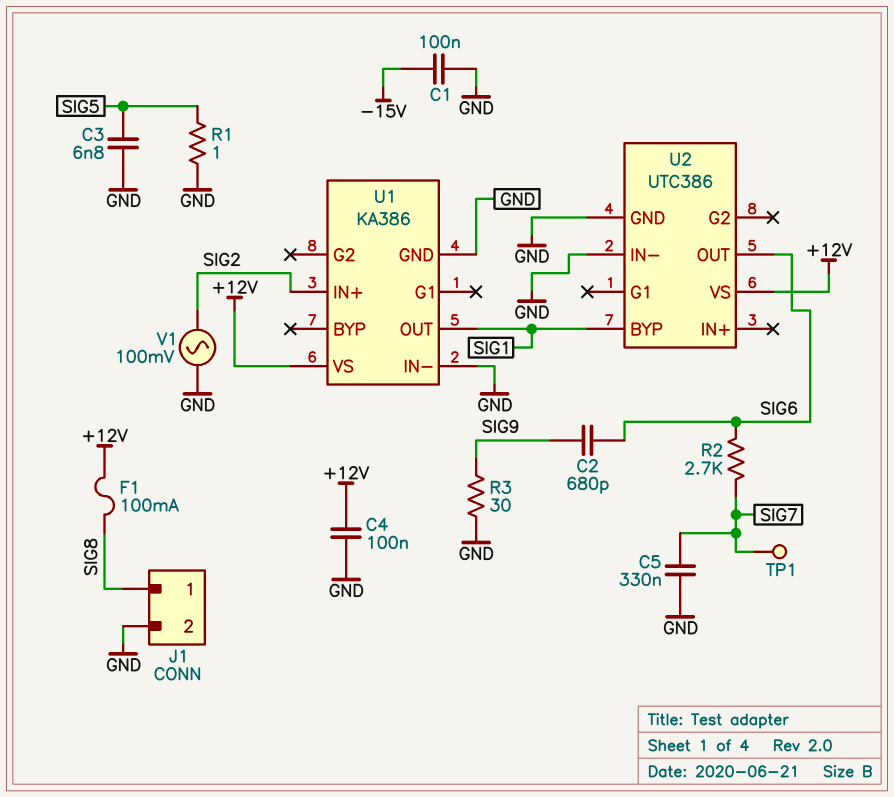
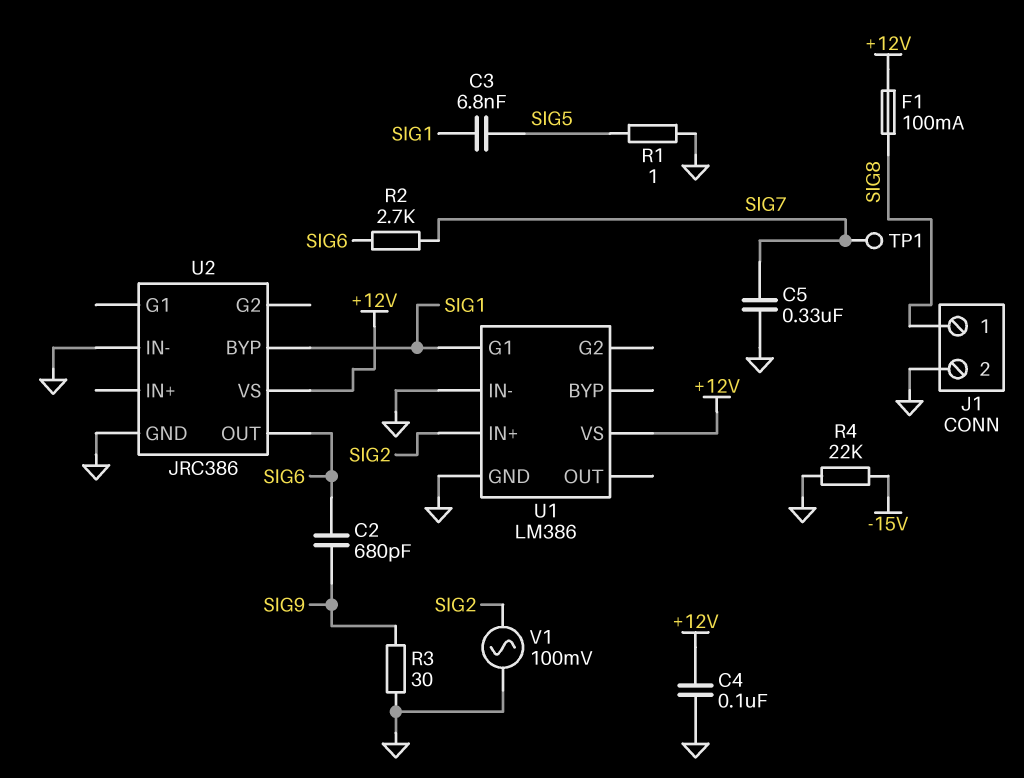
C1: 100nF (-15V, GND) -> none
C3: 6.8nF (GND, SIG5) -> 6.8nF (SIG1, SIG5)
R4: none -> 22k (-15V, GND)
U1: KA386 -> LM386
U1 pin G1: none -> SIG1
U1 pin OUT: SIG1 -> none
U2: UTC386 -> JRC386

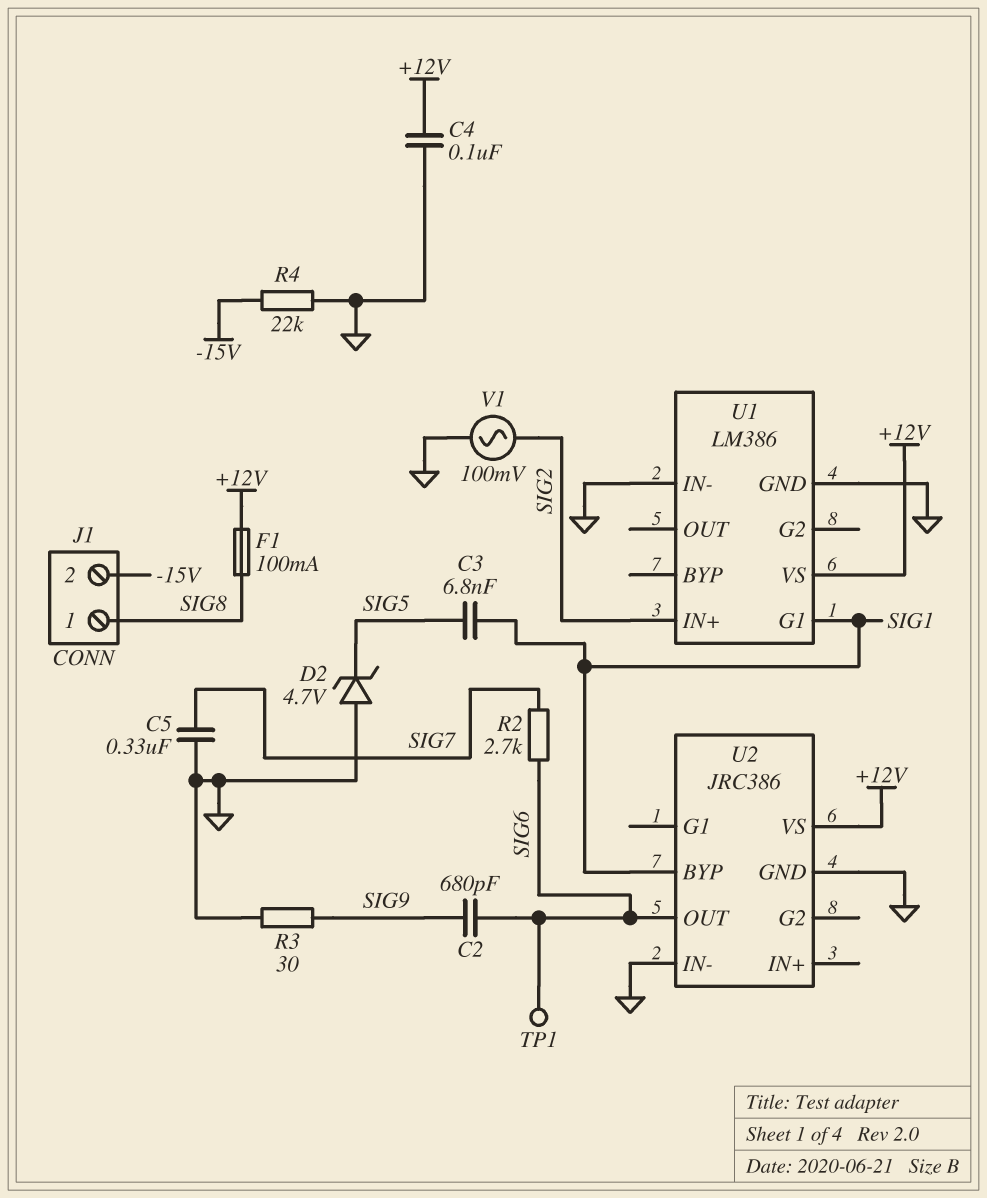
D2: none -> zener 4.7V (A GND, K SIG5)
J1 pin 2: GND -> -15V
R1: 1 (GND, SIG5) -> none
TP1: test point (SIG7) -> test point (SIG6)

